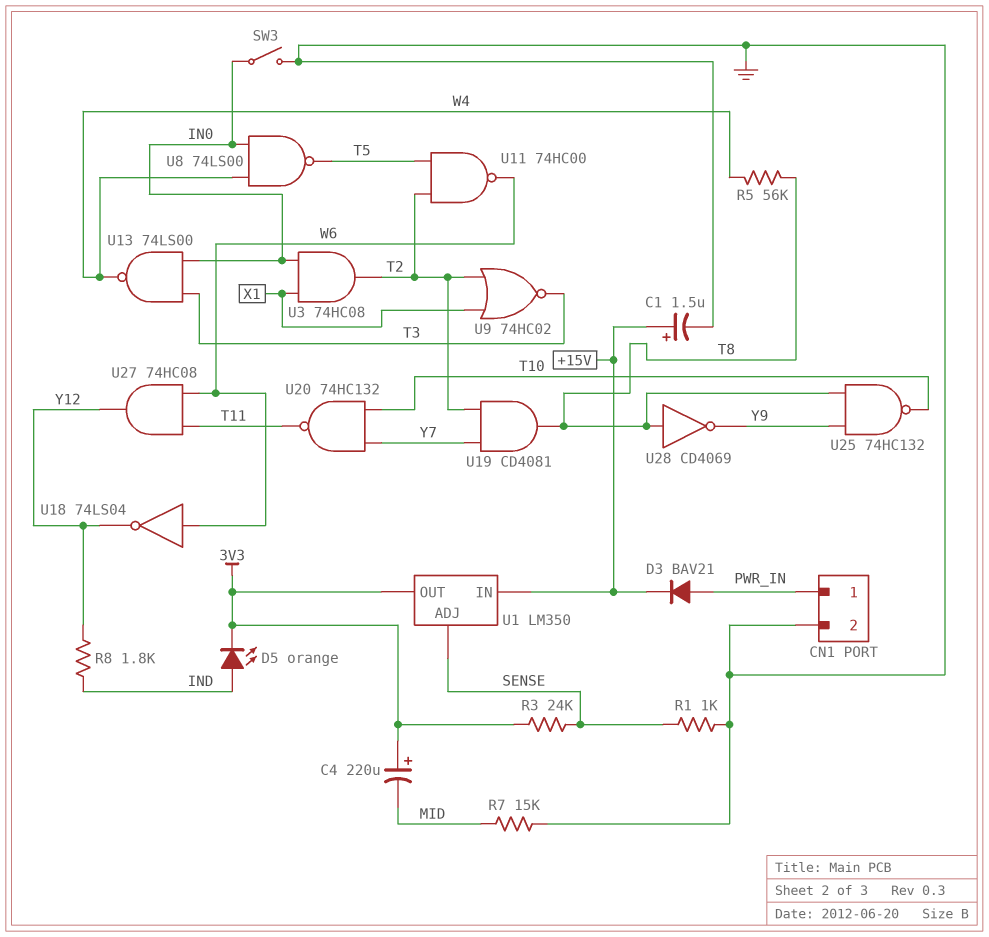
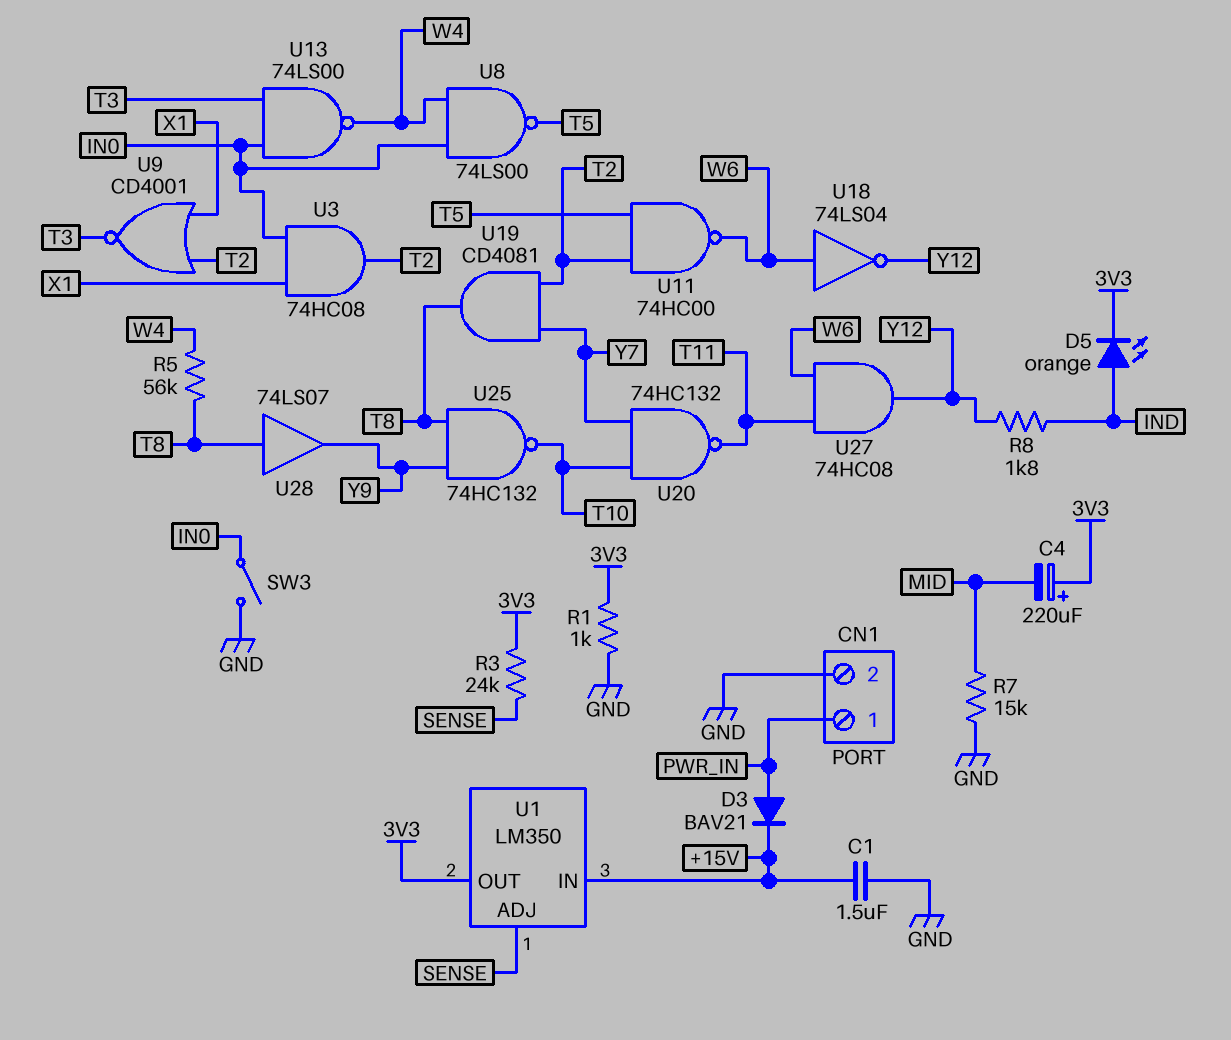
C1: 1.5uF (plus +15V, minus GND) -> 1.5uF (+15V, GND)
R1: 1k (GND, SENSE) -> 1k (3V3, GND)
U9: NOR 74HC02 (in T2, in X1, out T3) -> NOR CD4001 (in T2, in X1, out T3)
U28: NOT CD4069 (in T8, out Y9) -> buffer 74LS07 (in T8, out Y9)

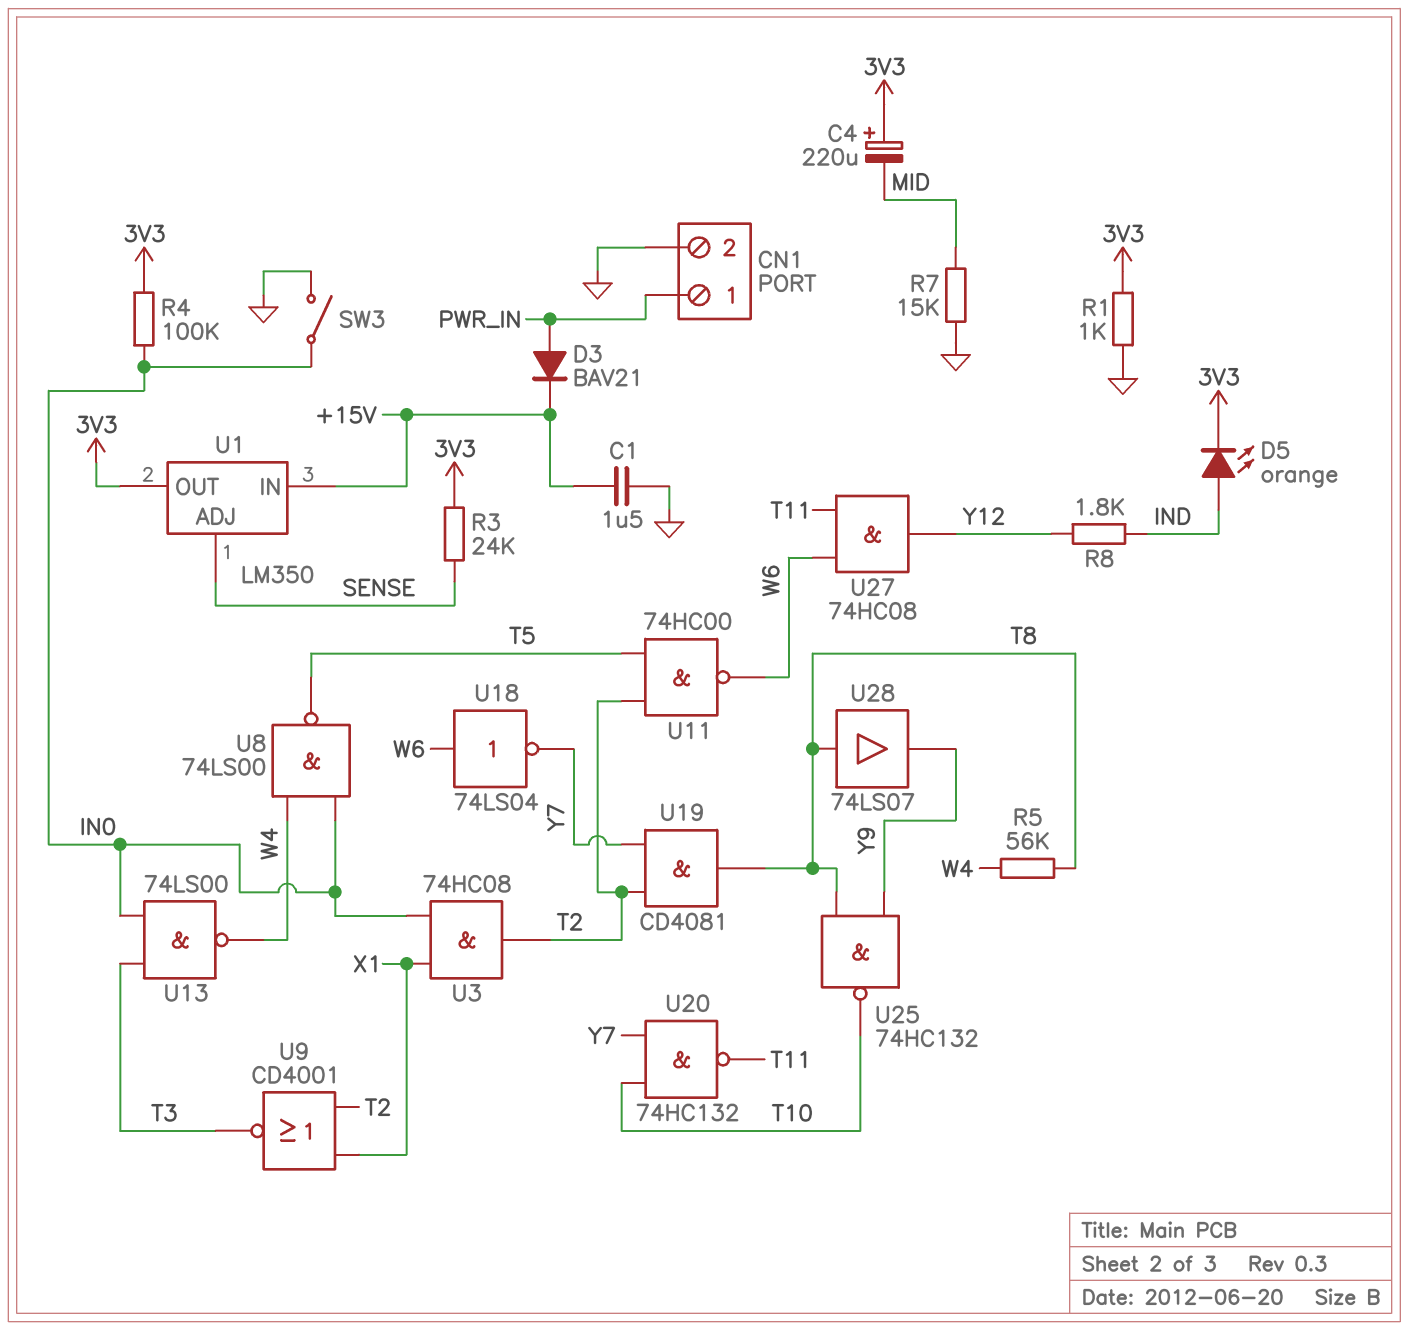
R4: none -> 100k (3V3, IN0)
U18: NOT 74LS04 (in W6, out Y12) -> NOT 74LS04 (in W6, out Y7)

